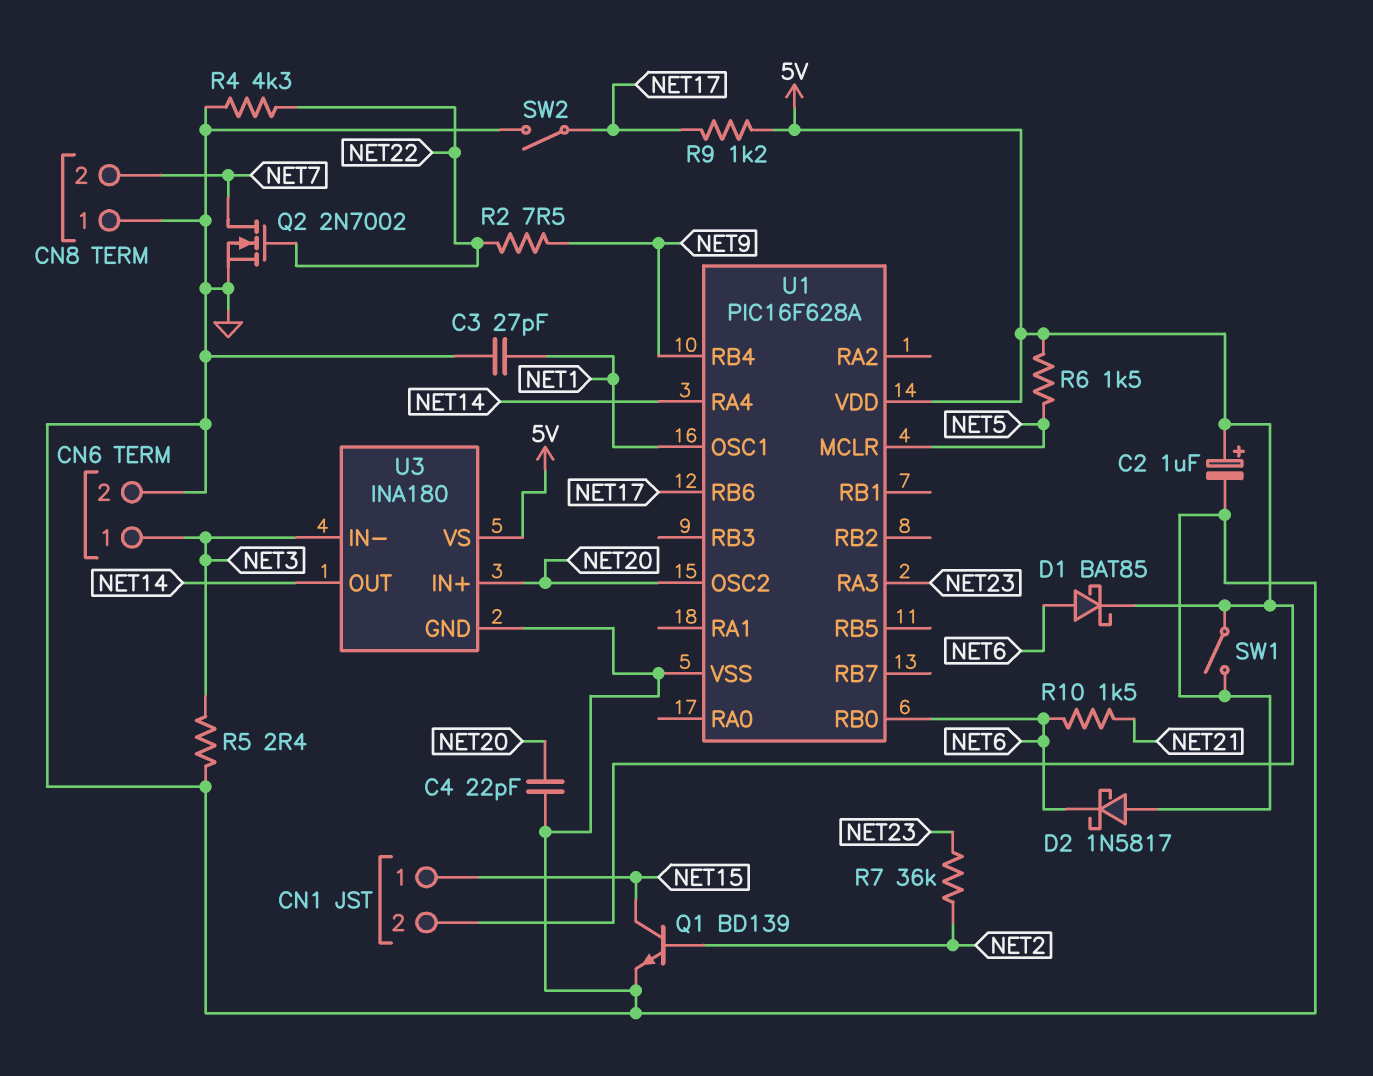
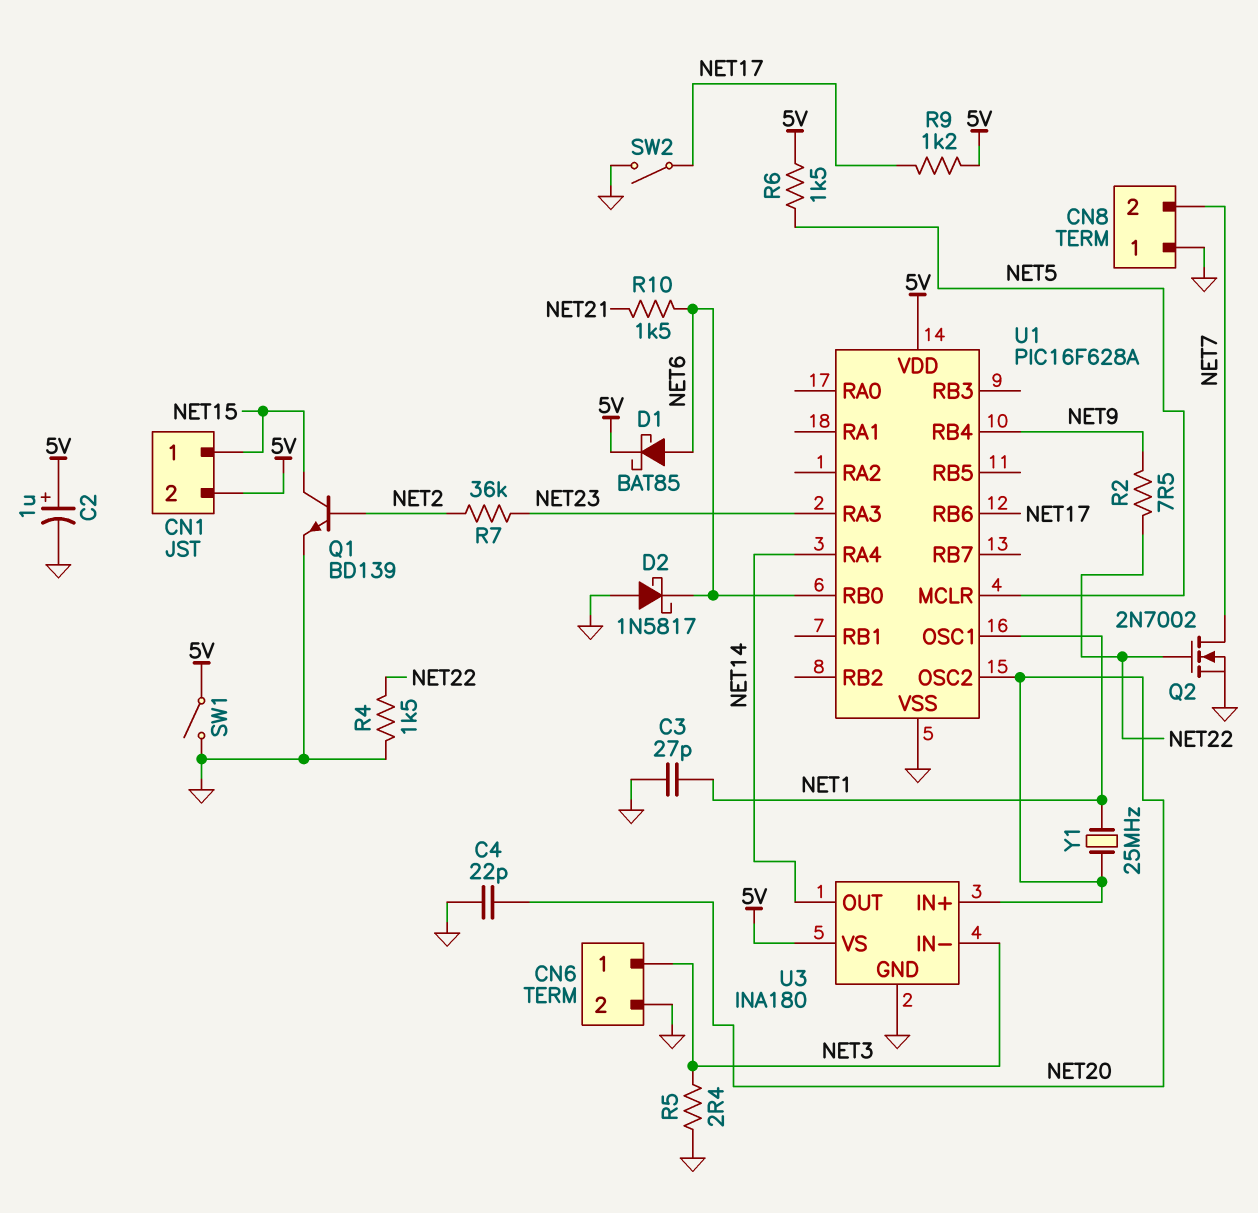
R4: 4.3k (GND, NET22) -> 1.5k (GND, NET22)
Y1: none -> 25MHz (NET1, NET20)

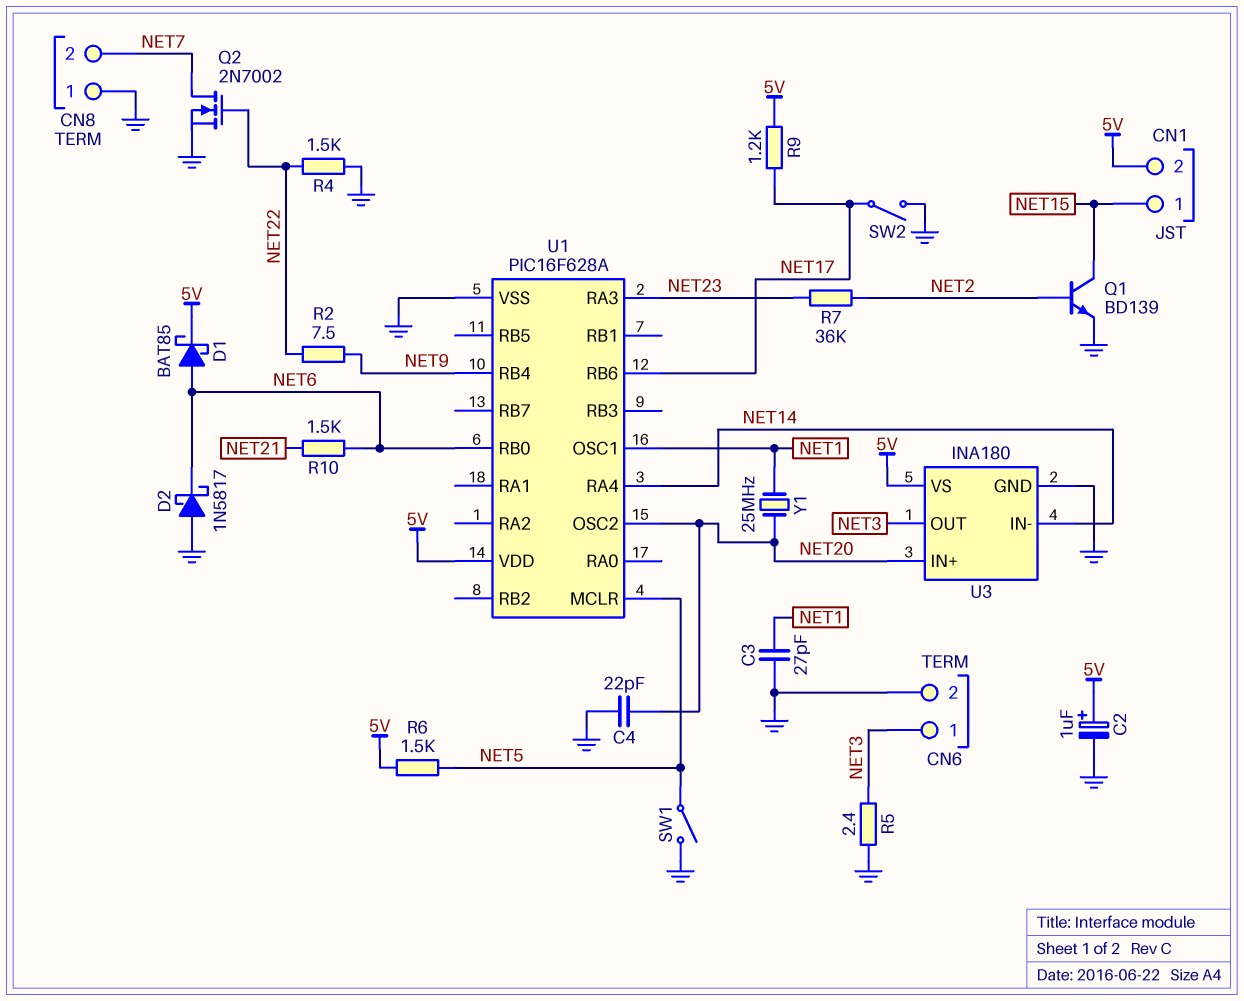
SW1: switch (5V, GND) -> switch (GND, NET5)
U3 pin IN-: NET3 -> NET14
U3 pin OUT: NET14 -> NET3

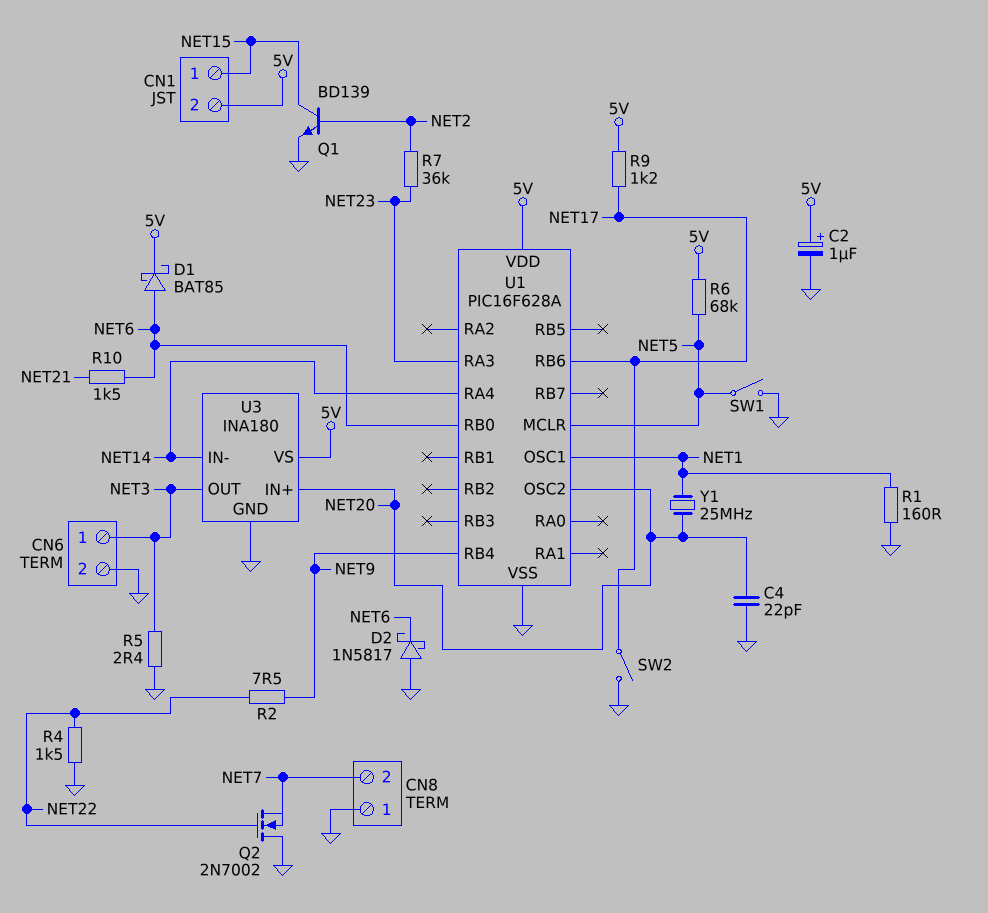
C3: 27pF (GND, NET1) -> none
Q2: NMOS 2N7002 (G NET22, D NET7, S GND) -> NMOS 2N7002 (G NET22, D GND, S NET7)
R1: none -> 160 (GND, NET1)
R6: 1.5k (5V, NET5) -> 68k (5V, NET5)

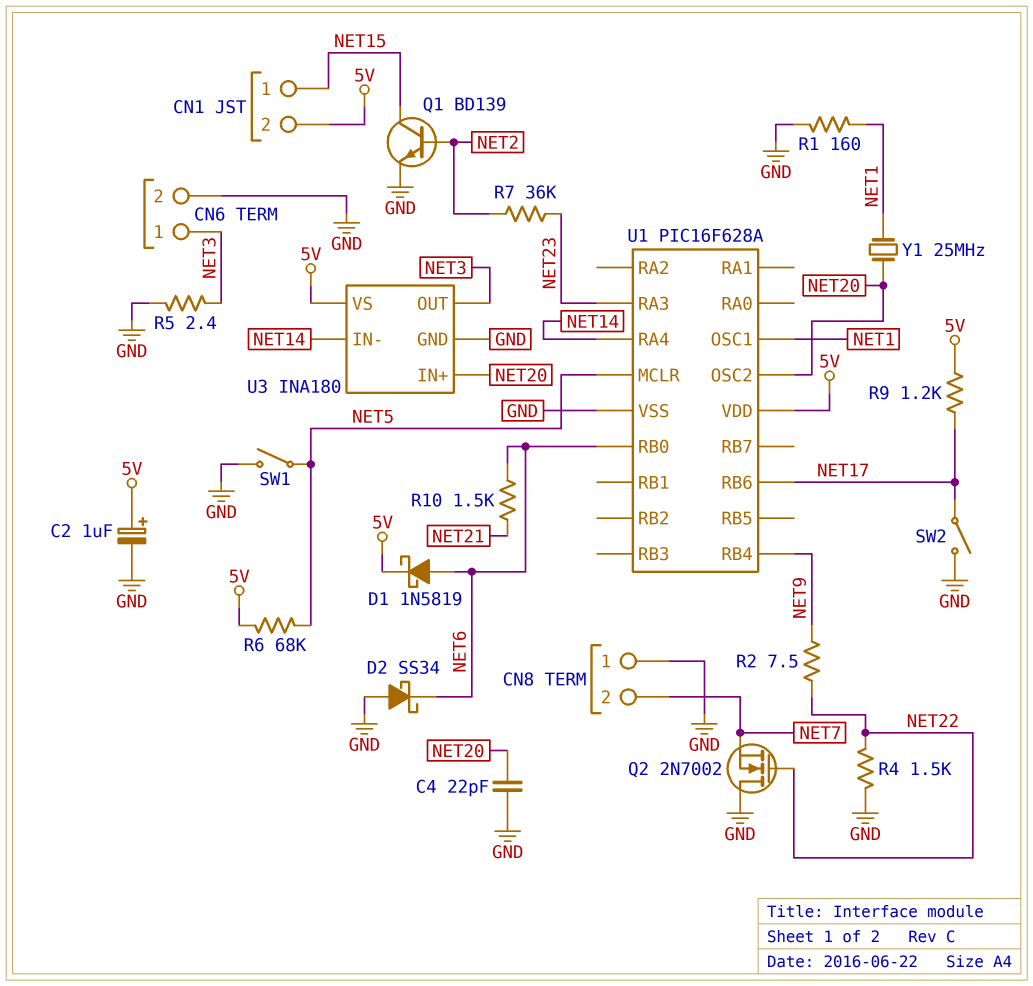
D1: schottky BAT85 (A NET6, K 5V) -> schottky 1N5819 (A NET6, K 5V)
D2: schottky 1N5817 (A GND, K NET6) -> schottky SS34 (A GND, K NET6)

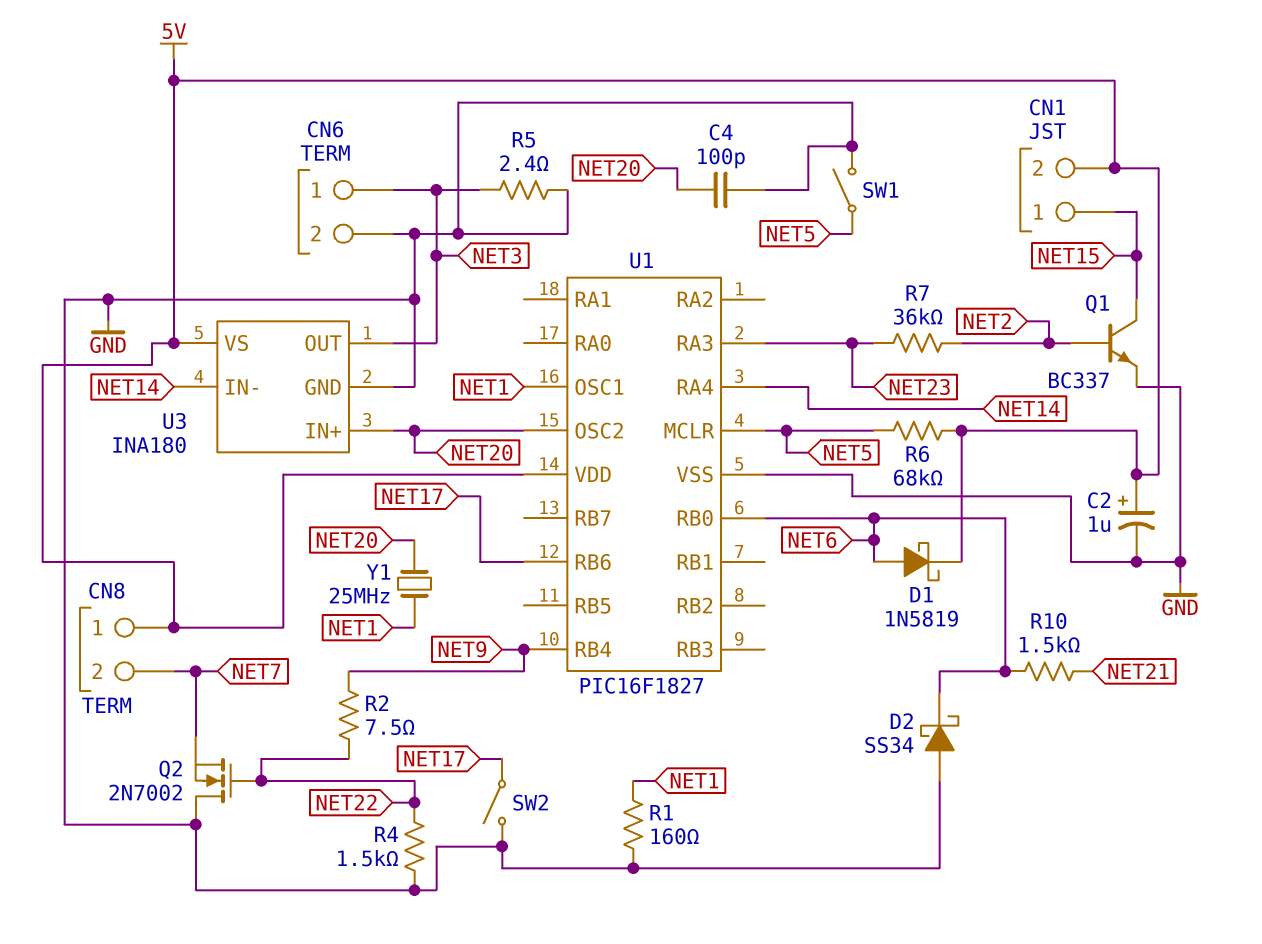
C4: 22pF (GND, NET20) -> 100pF (GND, NET20)
CN8 pin 1: GND -> 5V
Q1: NPN BD139 (B NET2, C NET15, E GND) -> NPN BC337 (B NET2, C NET15, E GND)
R9: 1.2k (5V, NET17) -> none
U1: PIC16F628A -> PIC16F1827

